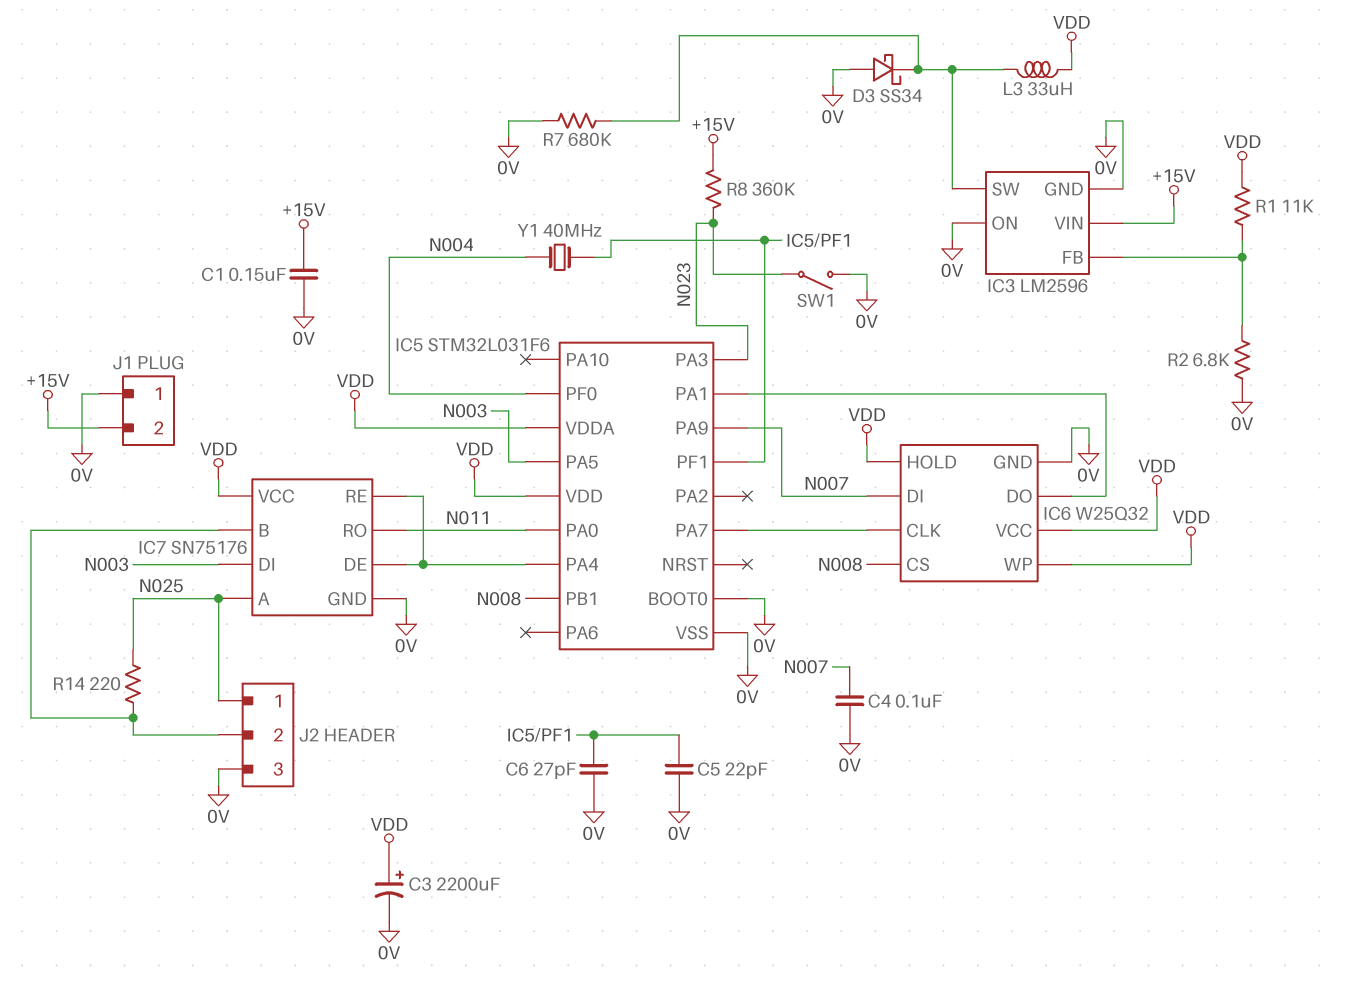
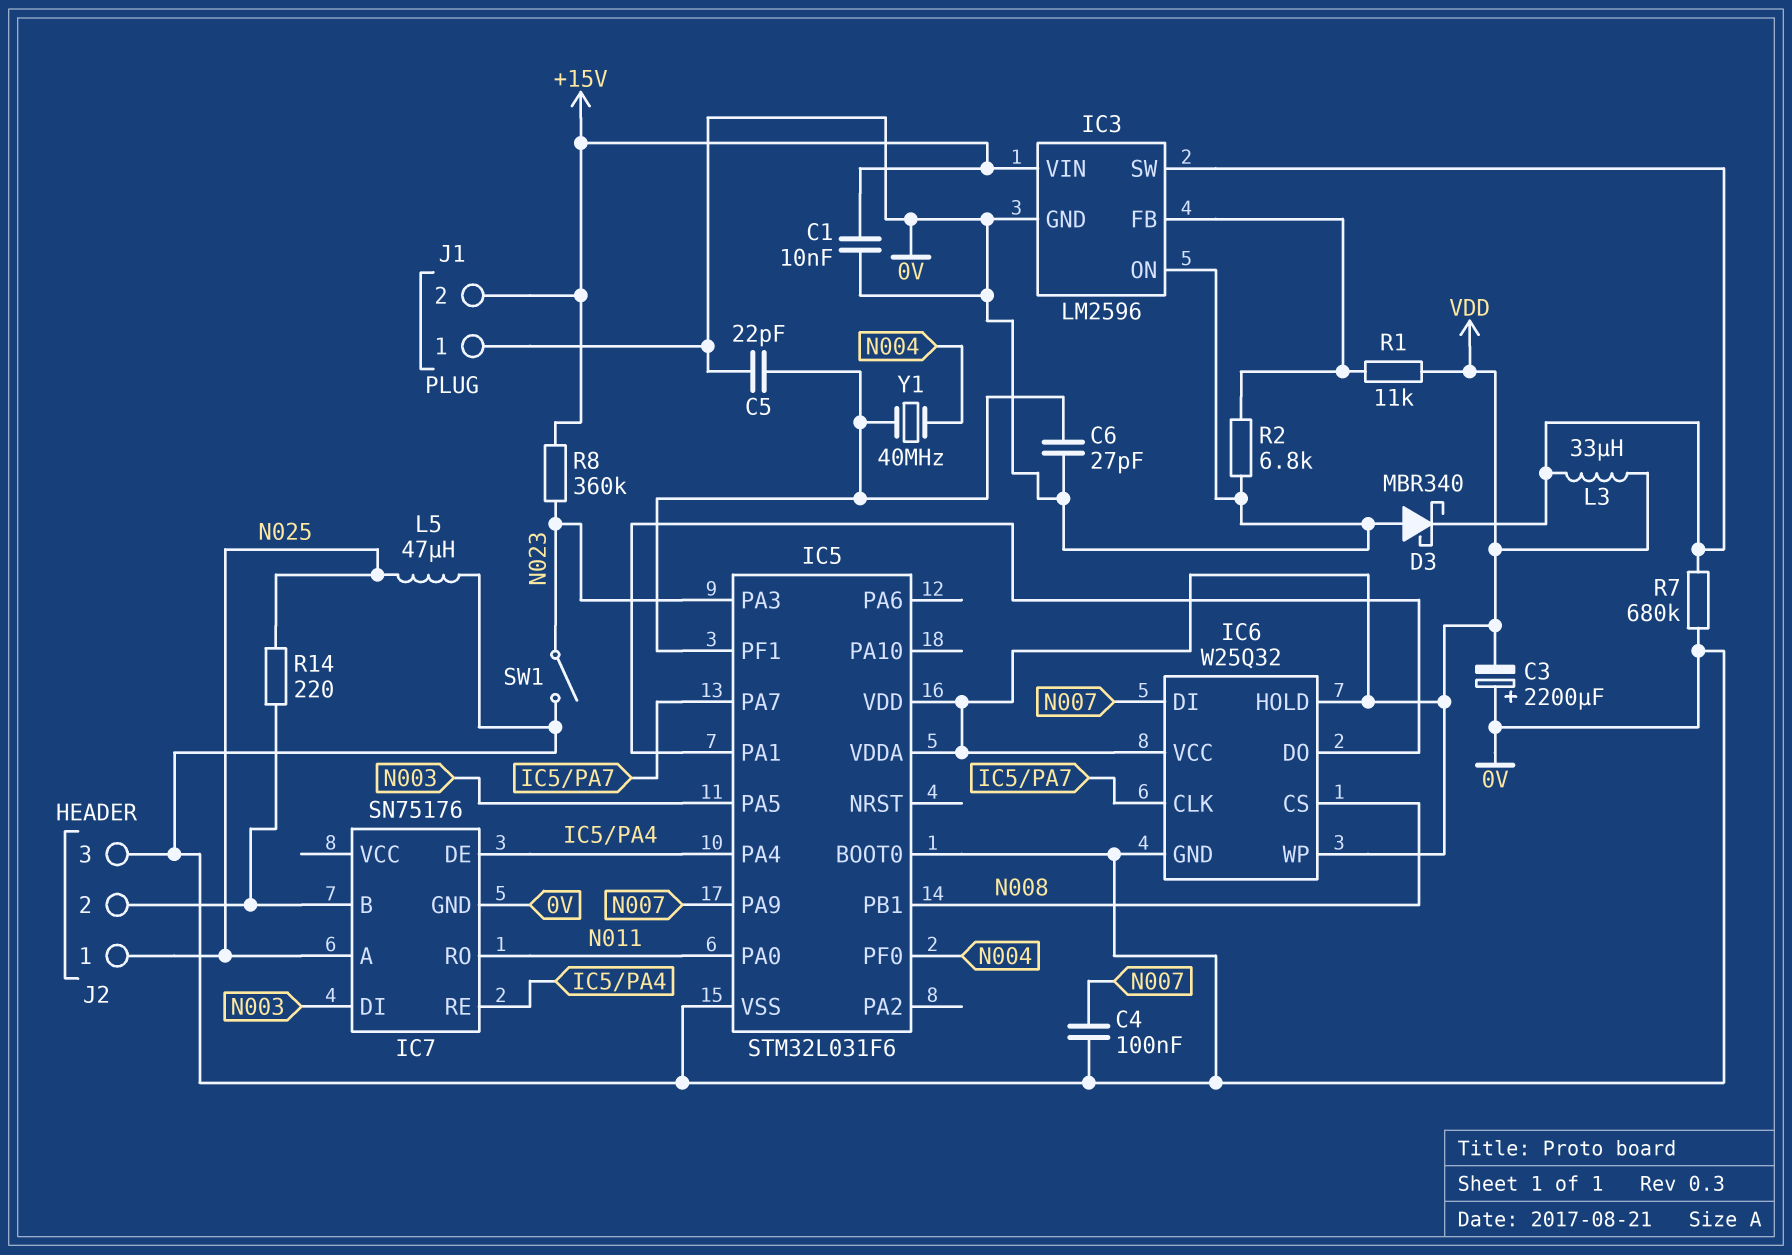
C1: 150nF (+15V, 0V) -> 10nF (+15V, 0V)
C3: 2200uF (plus VDD, minus 0V) -> 2200uF (plus 0V, minus VDD)
D3: schottky SS34 (A 0V, K IC3/SW) -> schottky MBR340 (A 0V, K IC3/SW)
IC7 pin VCC: VDD -> none
L5: none -> 47uH (0V, N025)

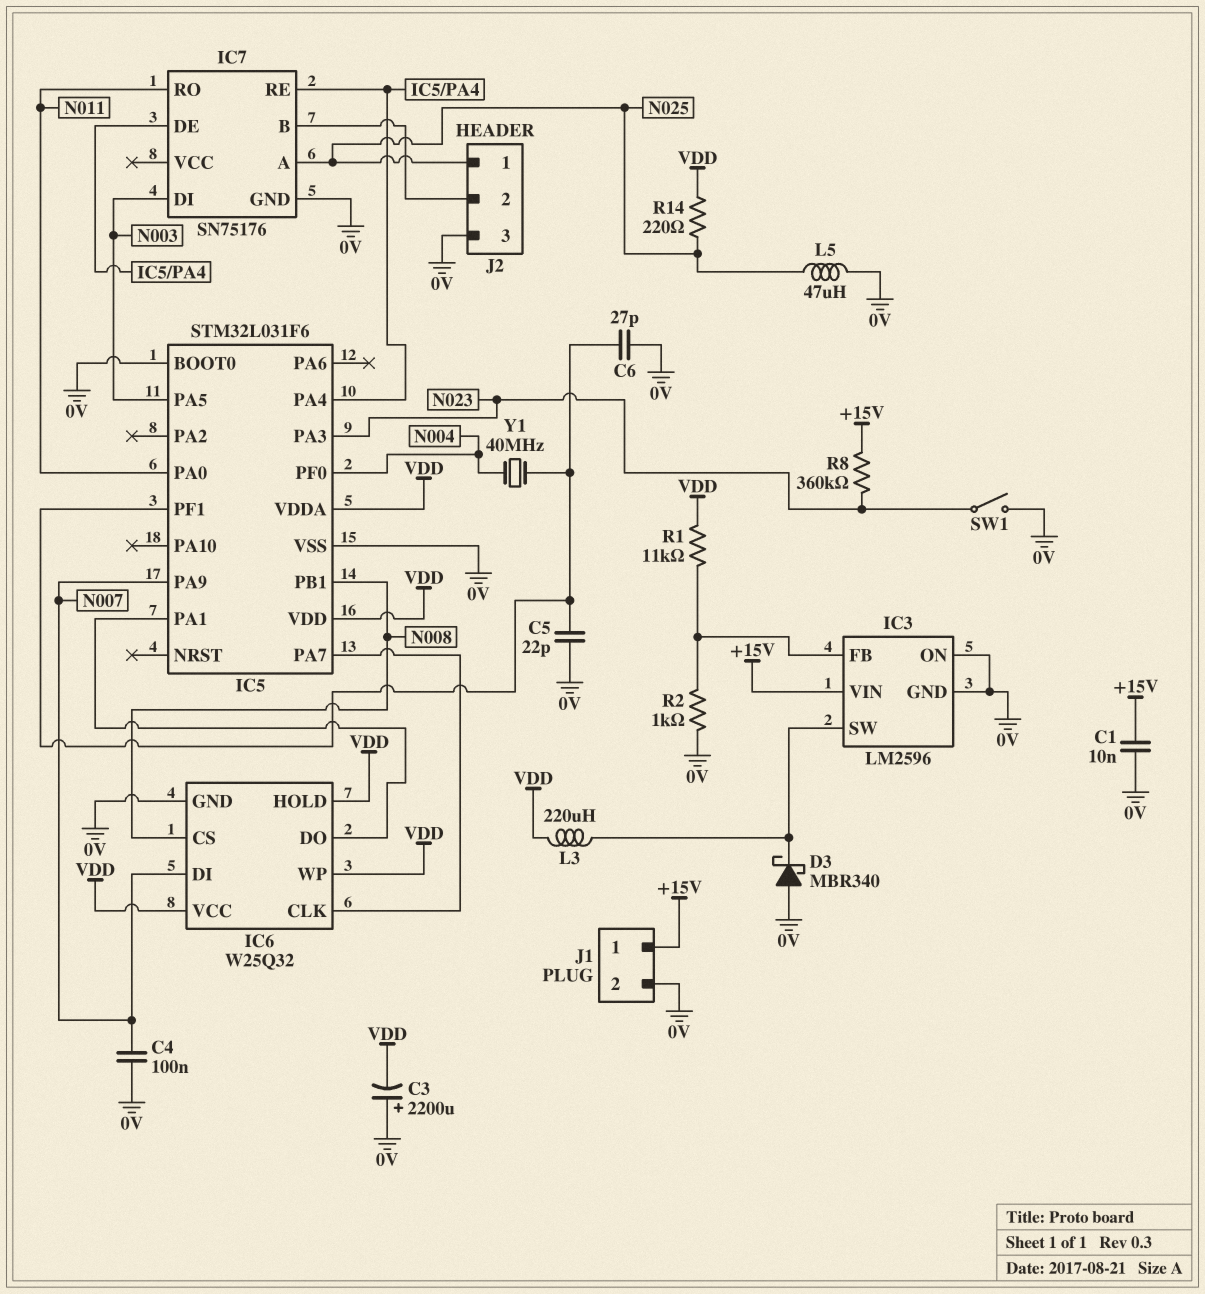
J1 pin 1: 0V -> +15V
J1 pin 2: +15V -> 0V
L3: 33uH (IC3/SW, VDD) -> 220uH (IC3/SW, VDD)
R2: 6.8k (0V, IC3/FB) -> 1k (0V, IC3/FB)
R7: 680k (0V, IC3/SW) -> none
R14: 220 (IC7/B, N025) -> 220 (N025, VDD)

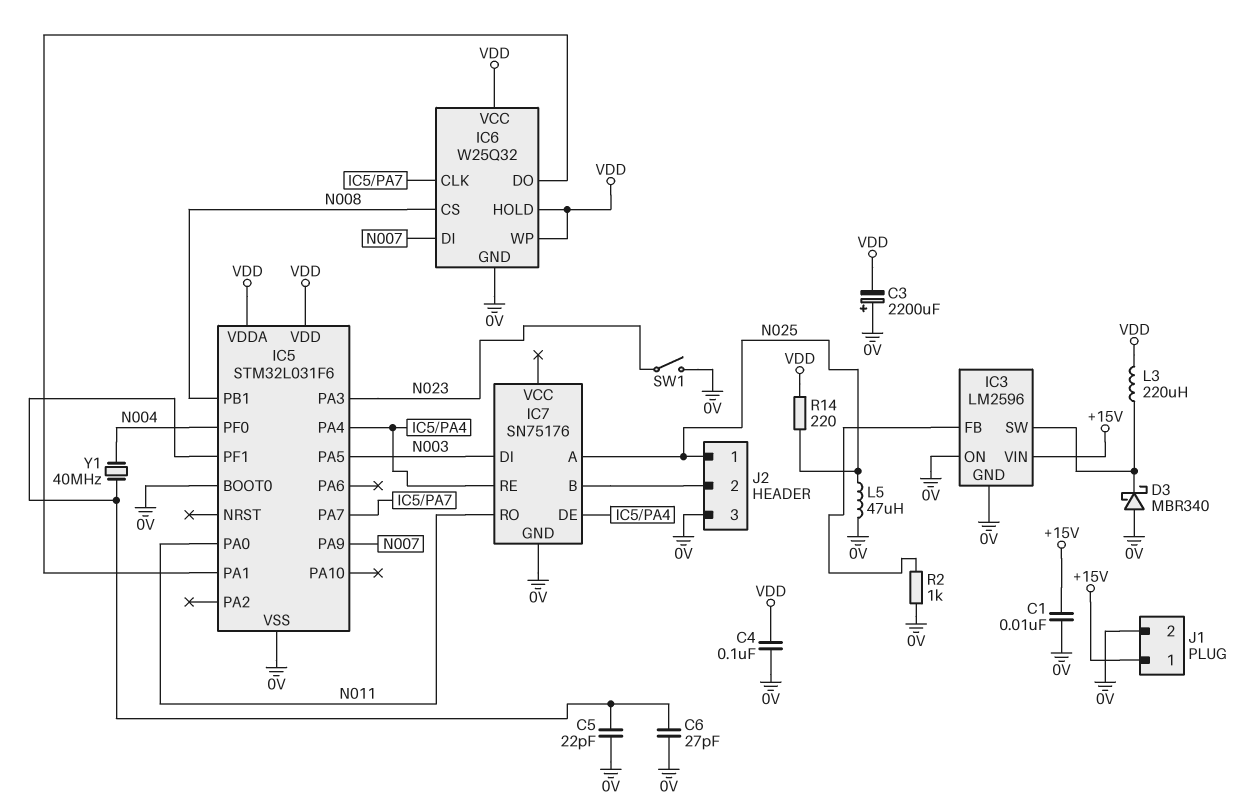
C4: 100nF (0V, N007) -> 100nF (0V, VDD)
R1: 11k (IC3/FB, VDD) -> none
R8: 360k (+15V, N023) -> none

